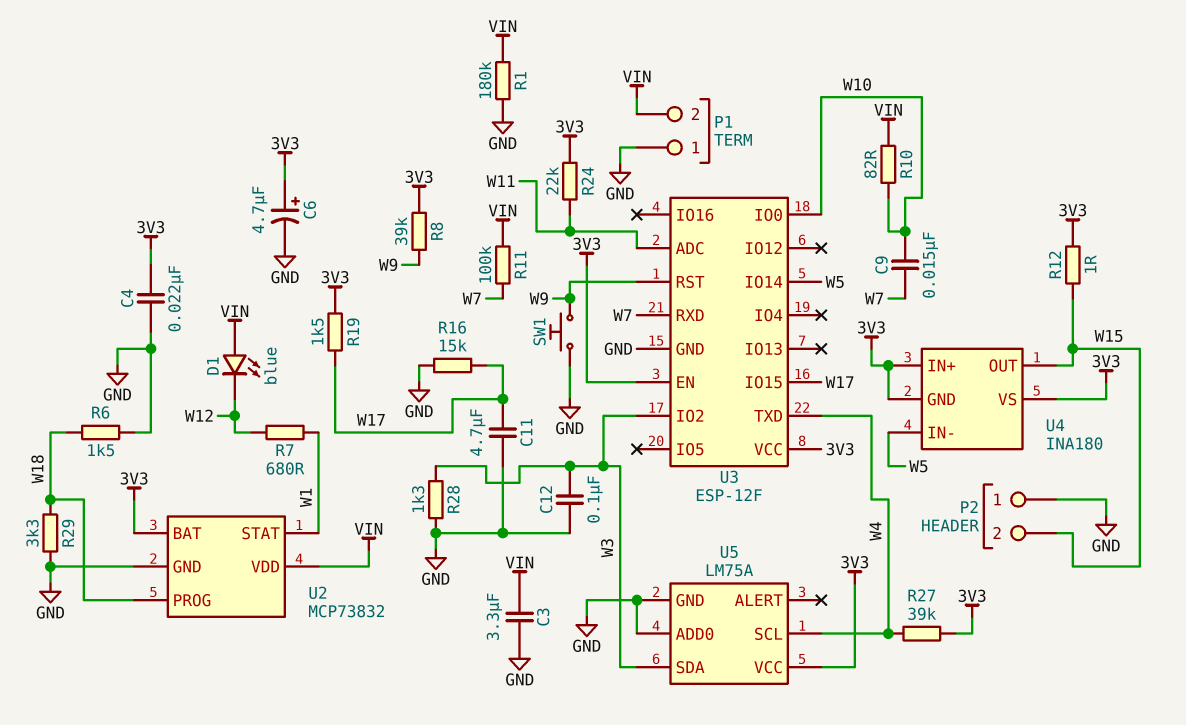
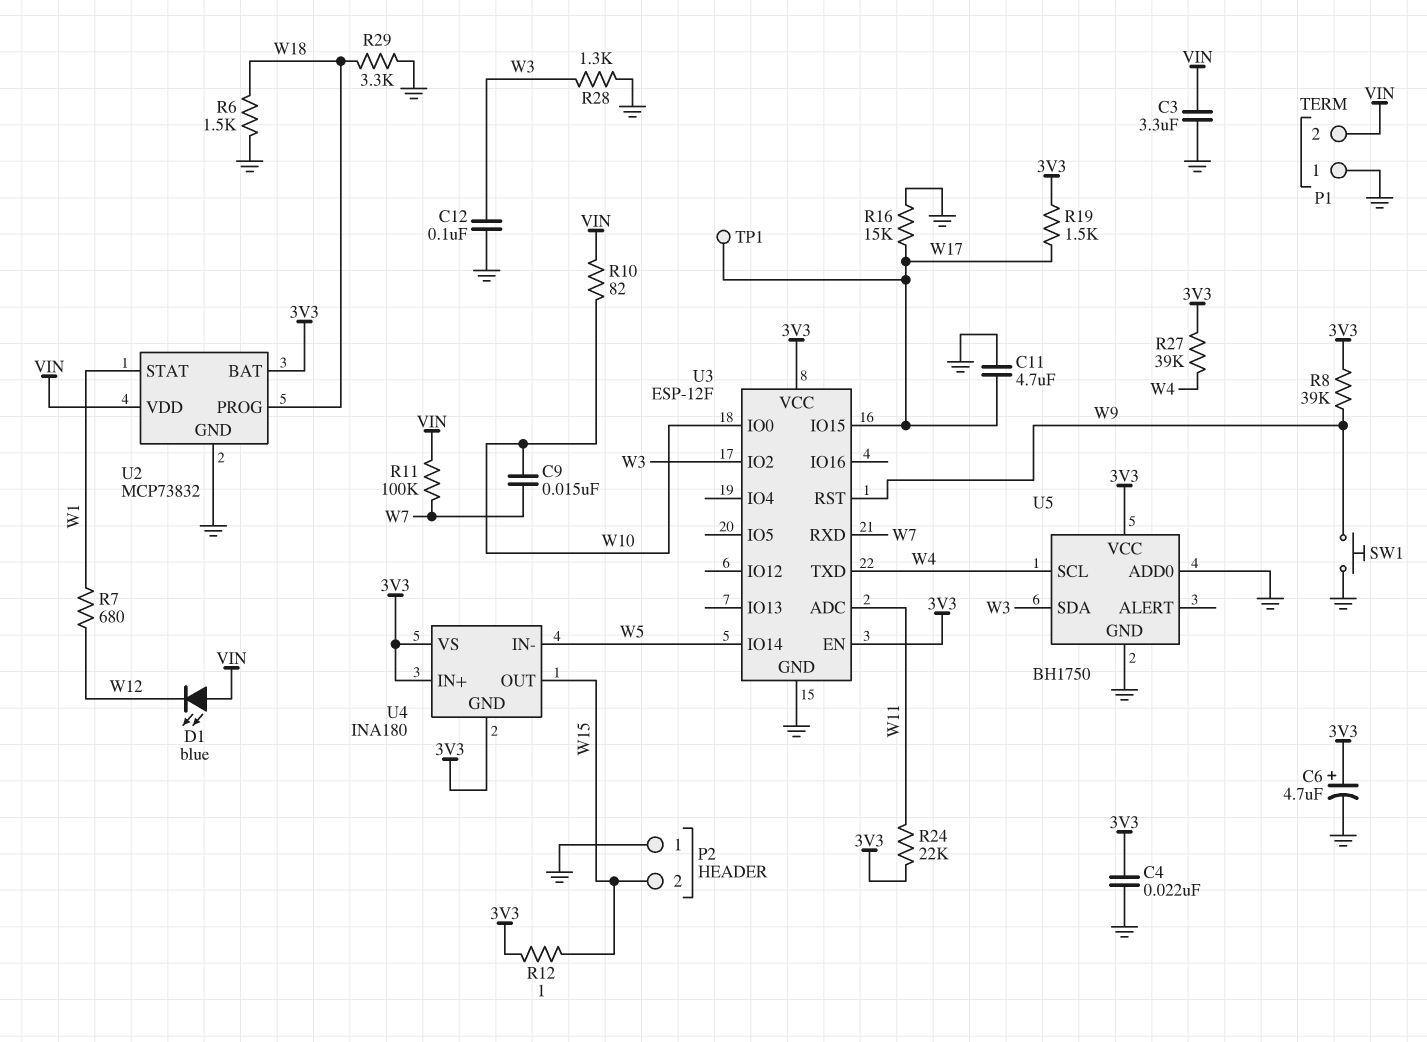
R1: 180k (GND, VIN) -> none
TP1: none -> test point (W17)
U5: LM75A -> BH1750

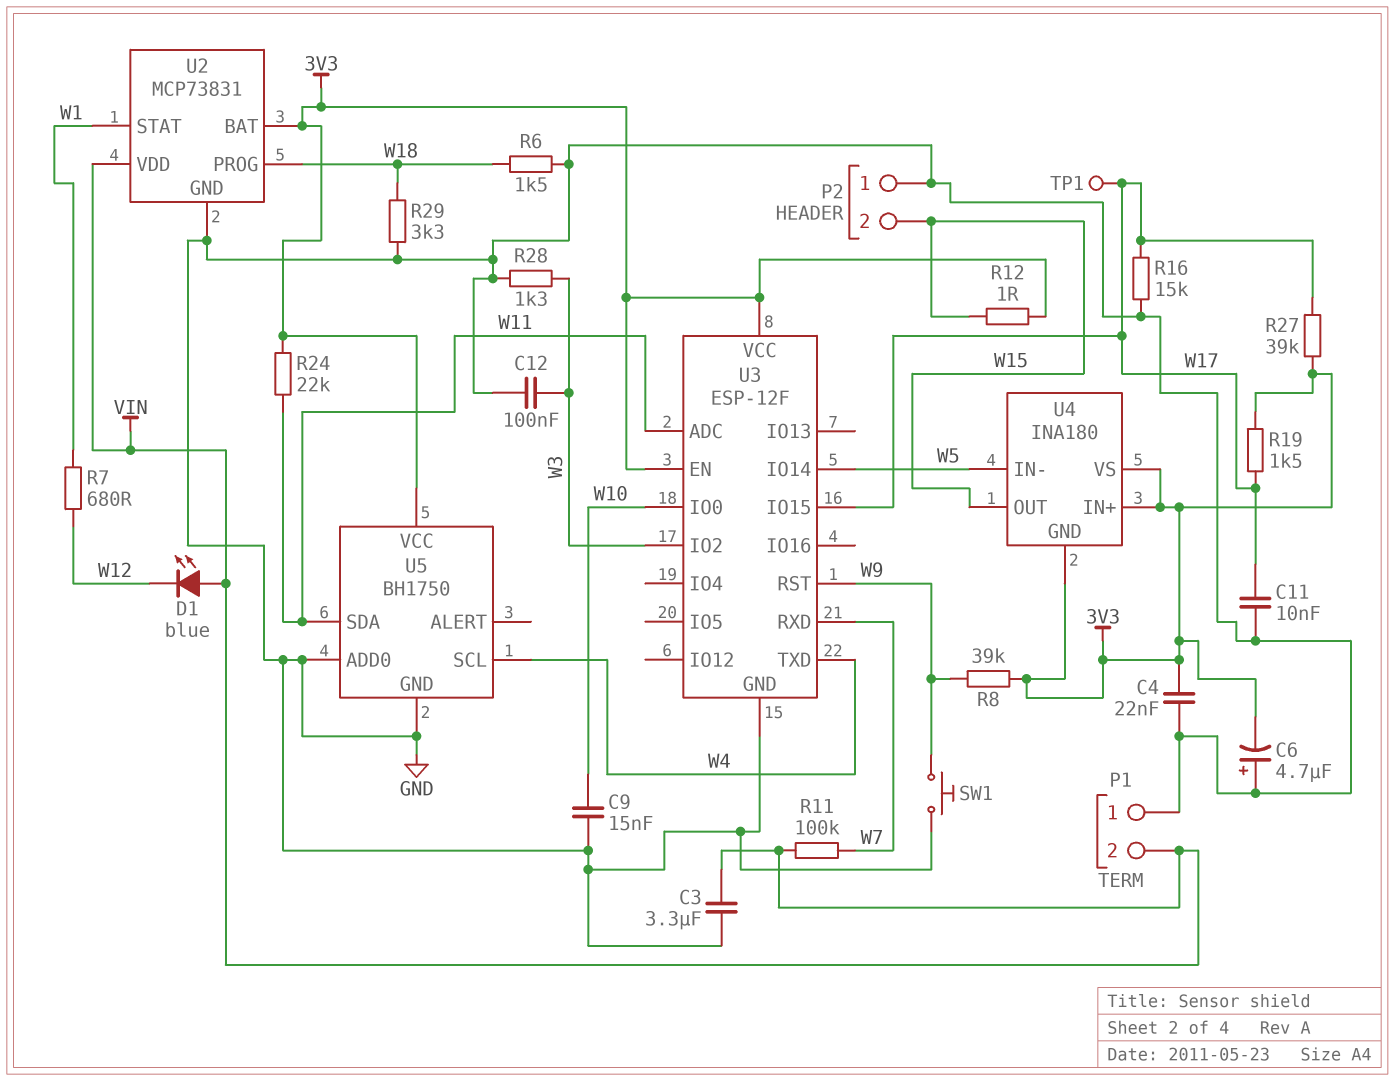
C6: 4.7uF (plus 3V3, minus GND) -> 4.7uF (plus GND, minus 3V3)
C9: 15nF (W7, W10) -> 15nF (GND, W10)
C11: 4.7uF (GND, W17) -> 10nF (GND, W17)
R10: 82 (VIN, W10) -> none
R27: 39k (3V3, W4) -> 39k (3V3, W17)
U2: MCP73832 -> MCP73831
U5 pin SDA: W3 -> W11

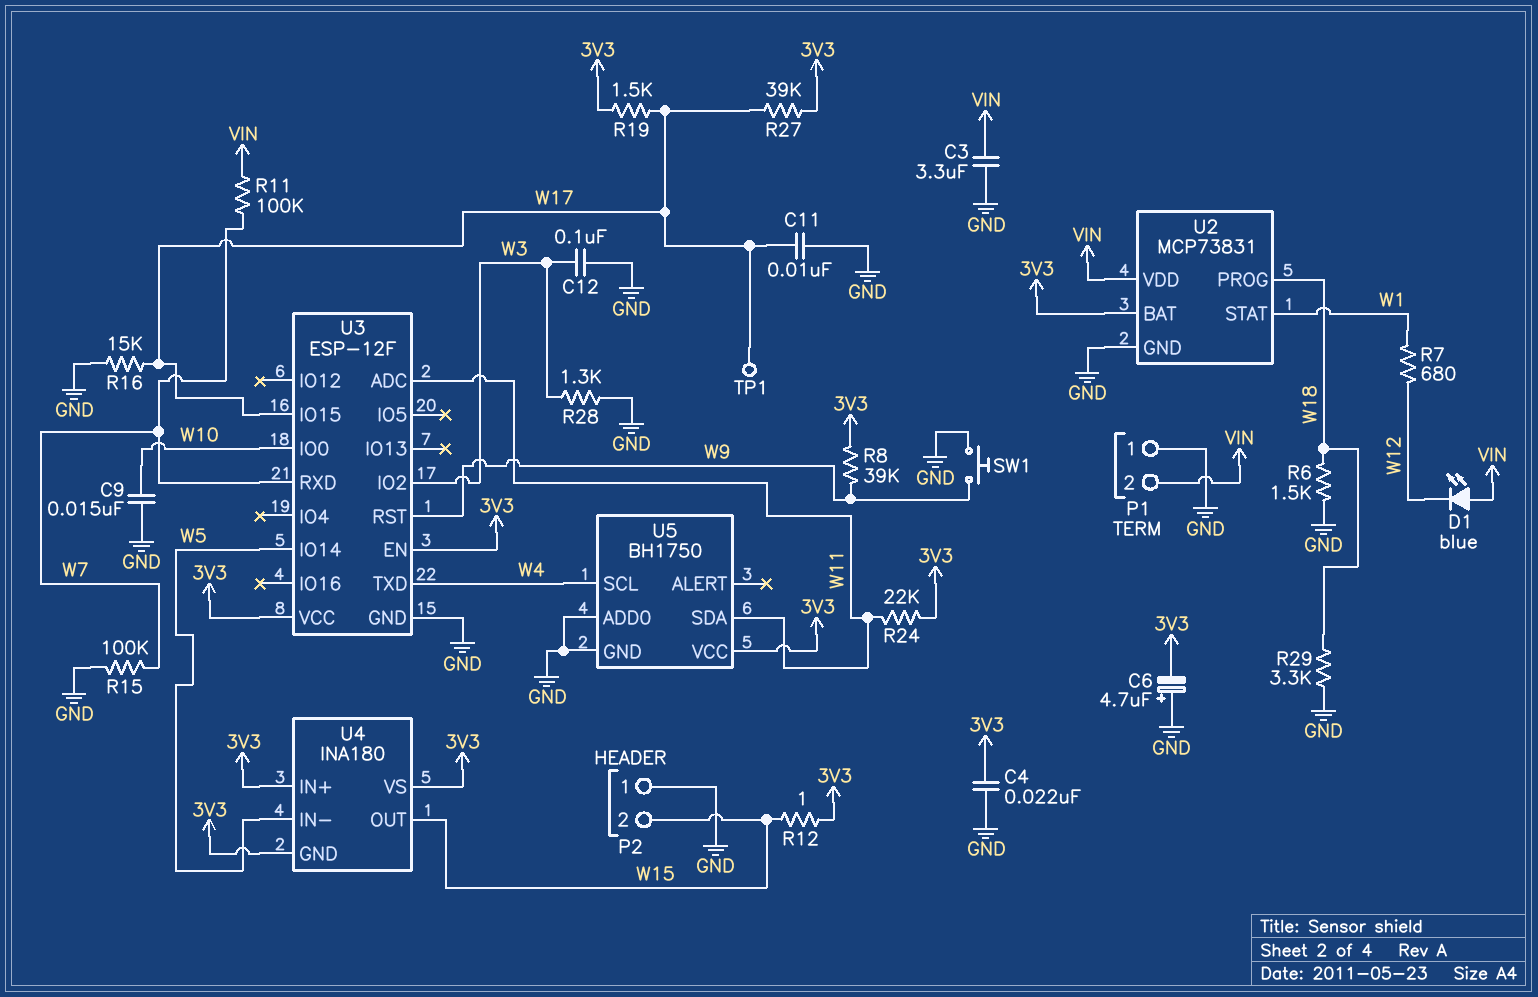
R15: none -> 100k (GND, W7)

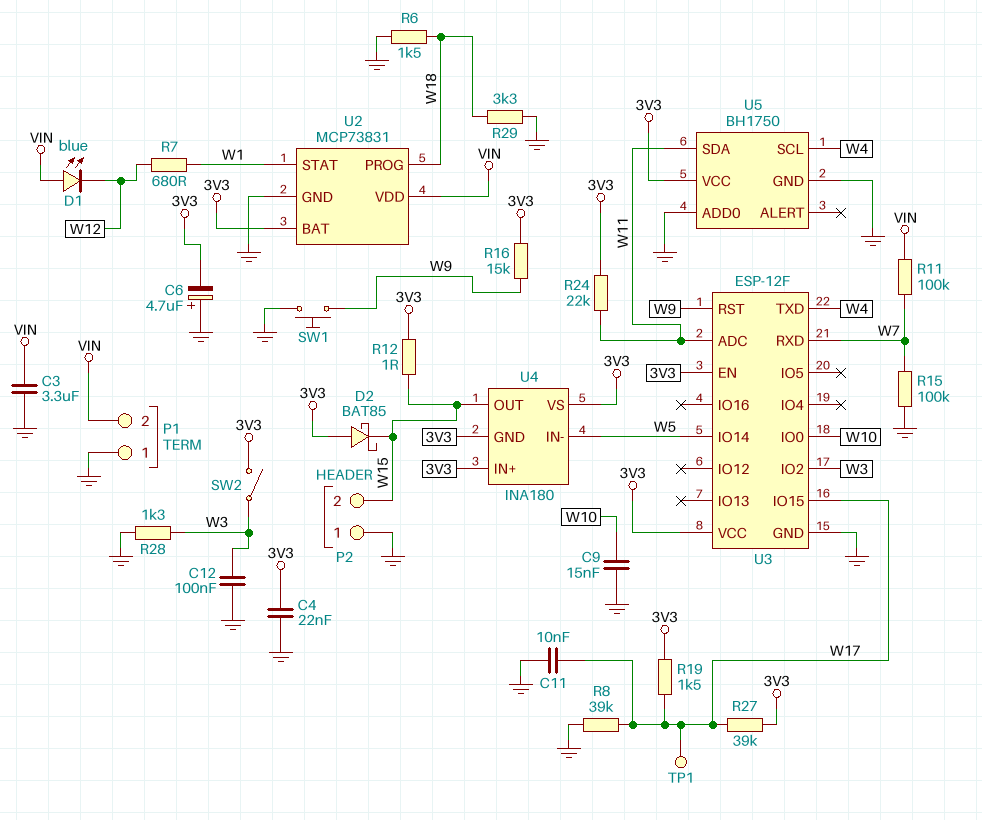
D2: none -> schottky BAT85 (A 3V3, K W15)
R8: 39k (3V3, W9) -> 39k (GND, W17)
R16: 15k (GND, W17) -> 15k (3V3, W9)
SW2: none -> switch (3V3, W3)

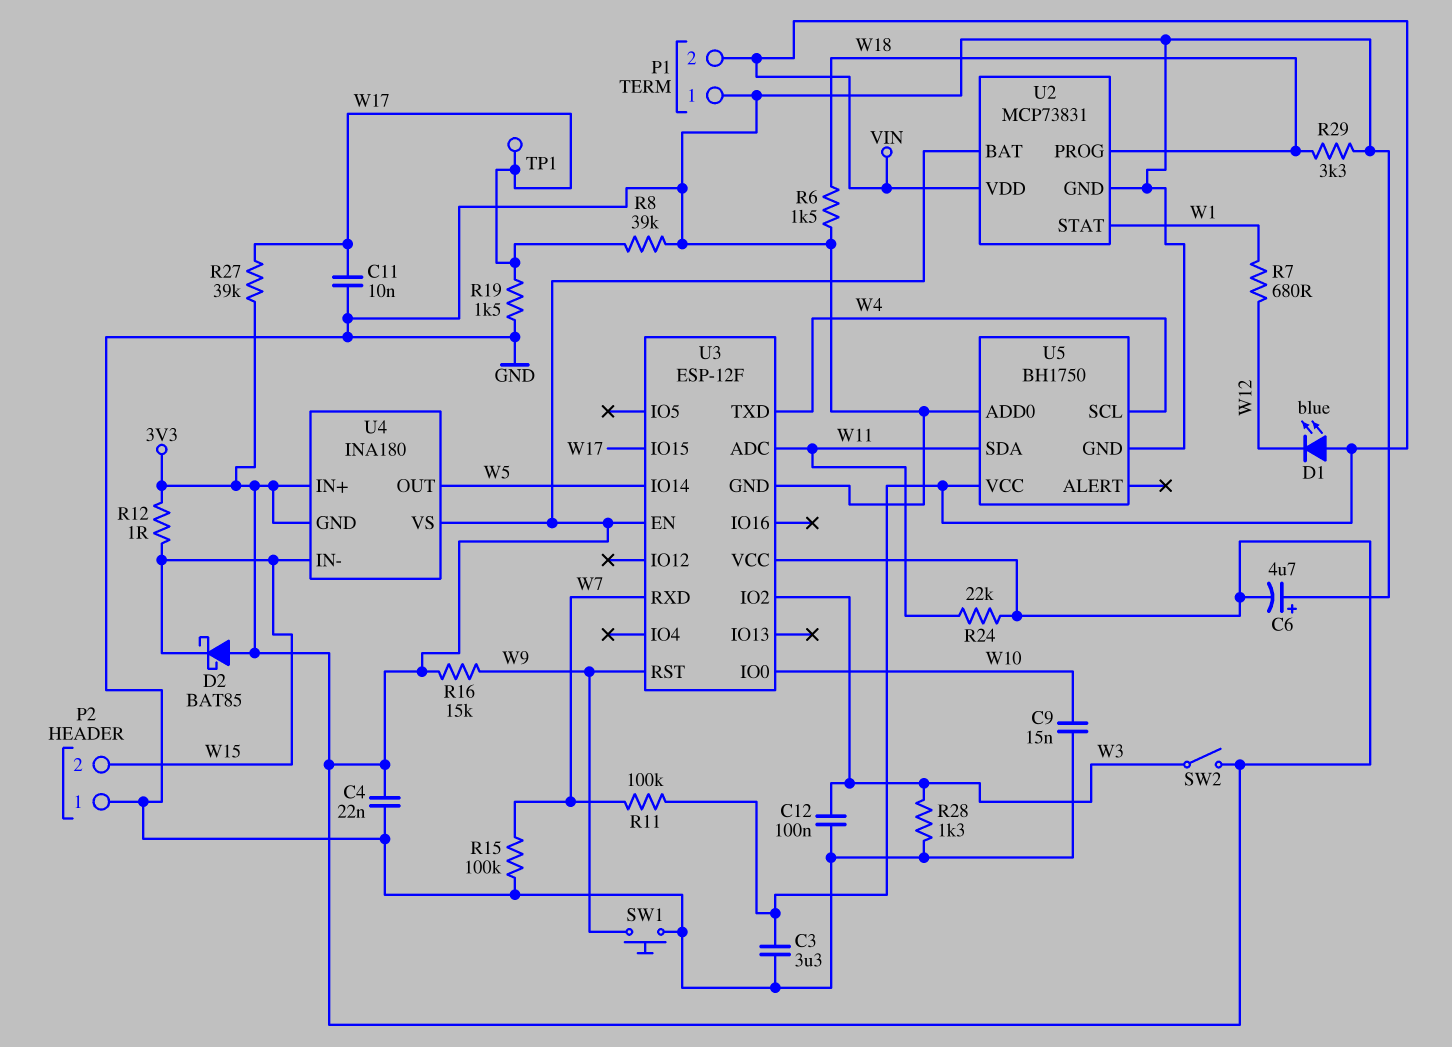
R19: 1.5k (3V3, W17) -> 1.5k (GND, W17)
U4 pin IN-: W5 -> W15
U4 pin OUT: W15 -> W5
U5 pin VCC: 3V3 -> VIN

